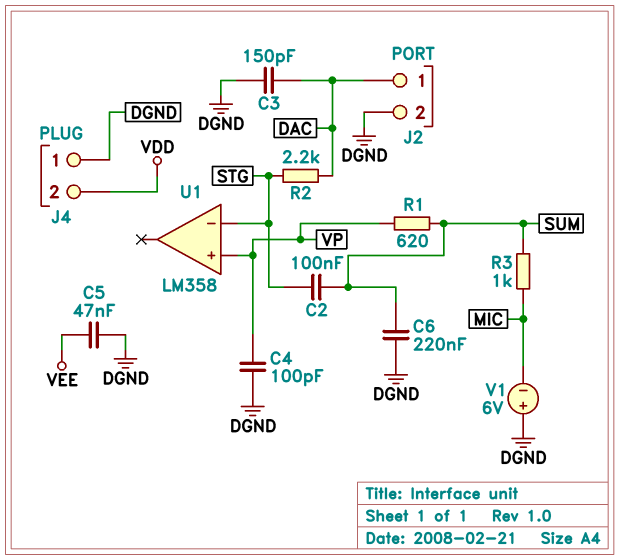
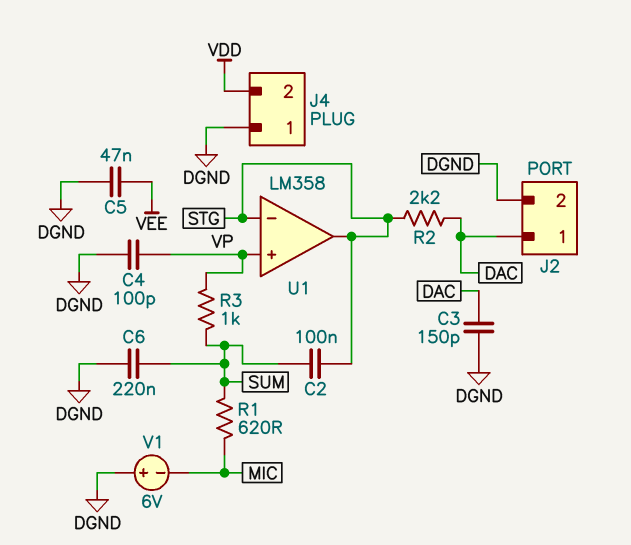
R1: 620 (SUM, VP) -> 620 (MIC, SUM)
R3: 1k (MIC, SUM) -> 1k (SUM, VP)
U1 pin out: none -> STG

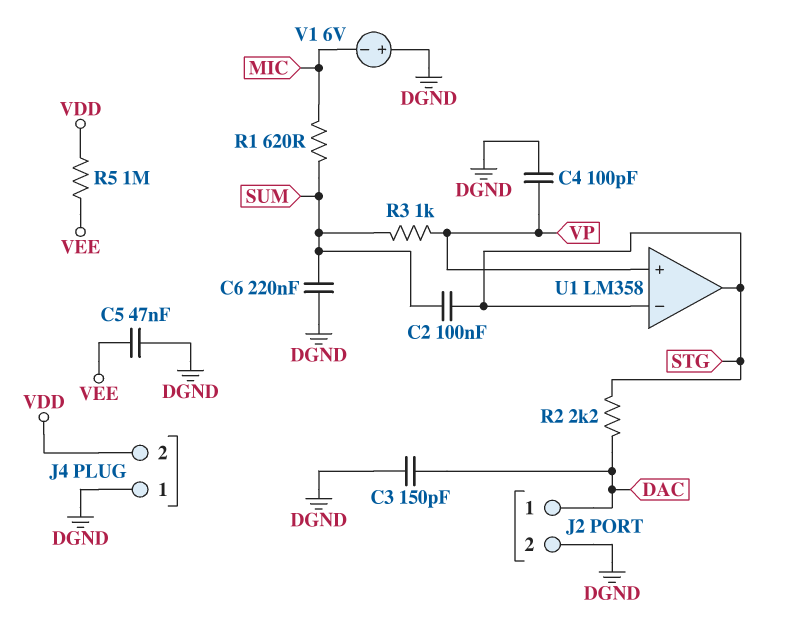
R5: none -> 1M (VDD, VEE)

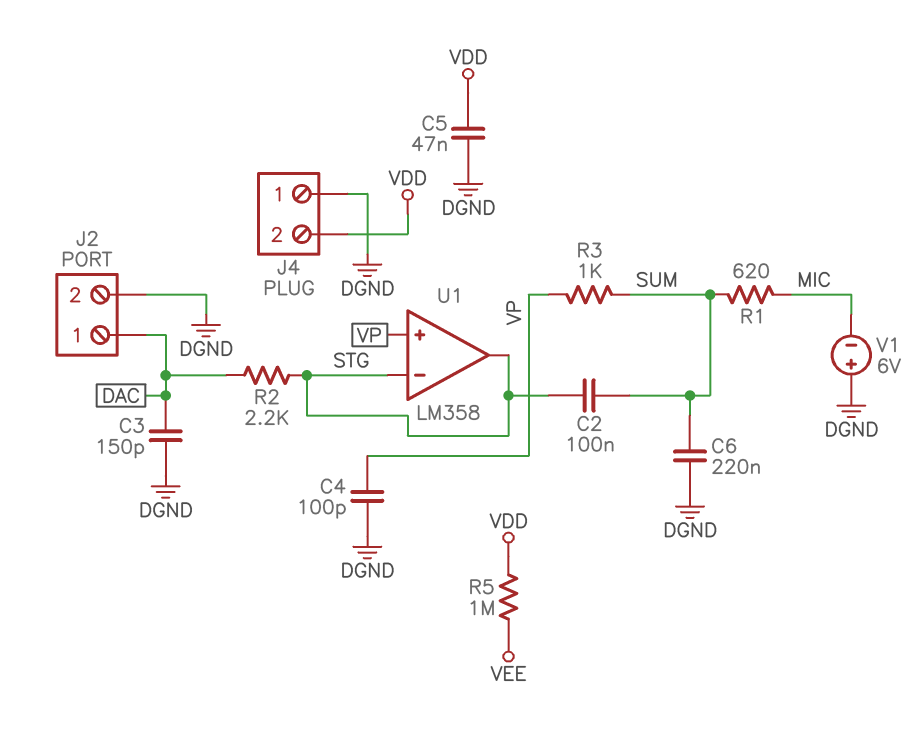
C5: 47nF (DGND, VEE) -> 47nF (DGND, VDD)

